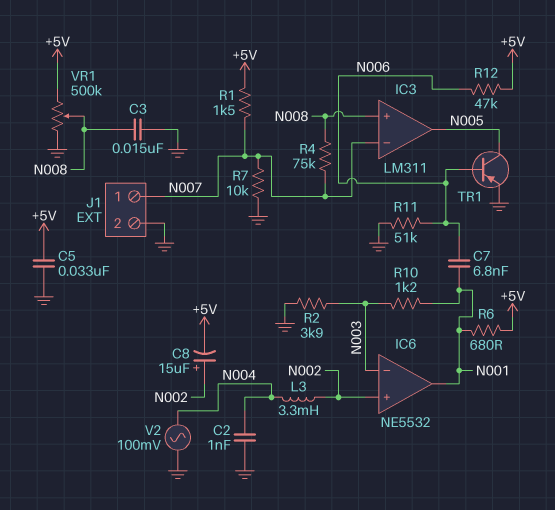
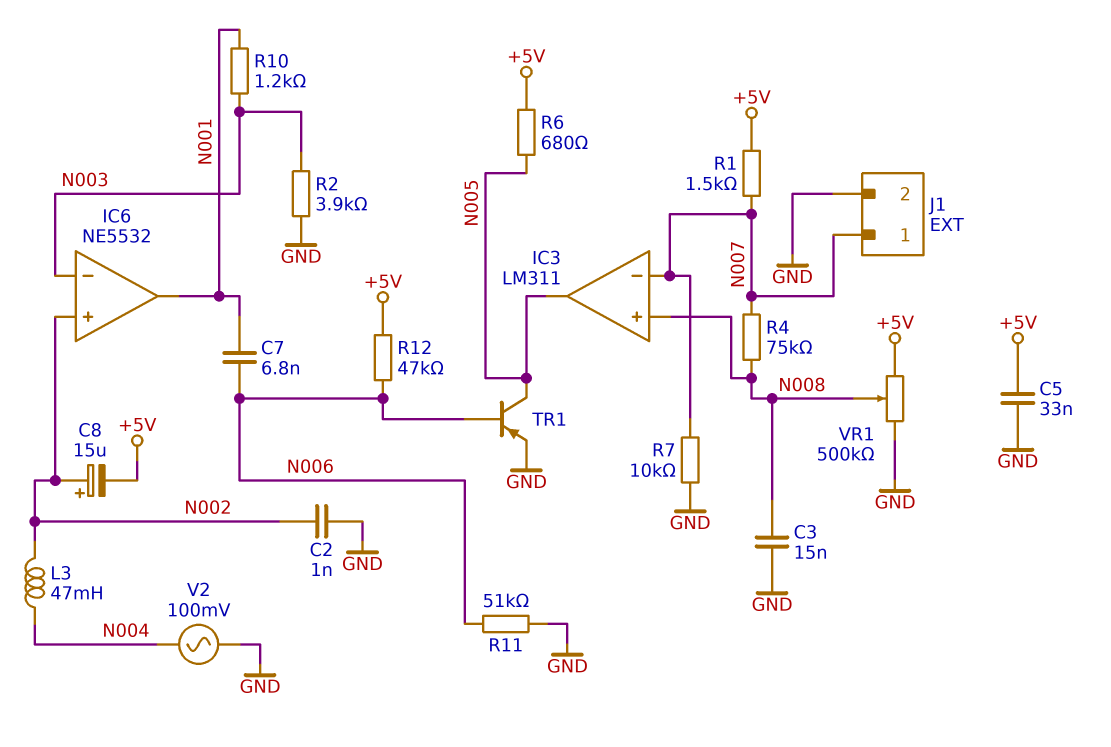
C2: 1nF (GND, N004) -> 1nF (GND, N002)
L3: 3.3mH (N002, N004) -> 47mH (N002, N004)
R6: 680 (+5V, N001) -> 680 (+5V, N005)

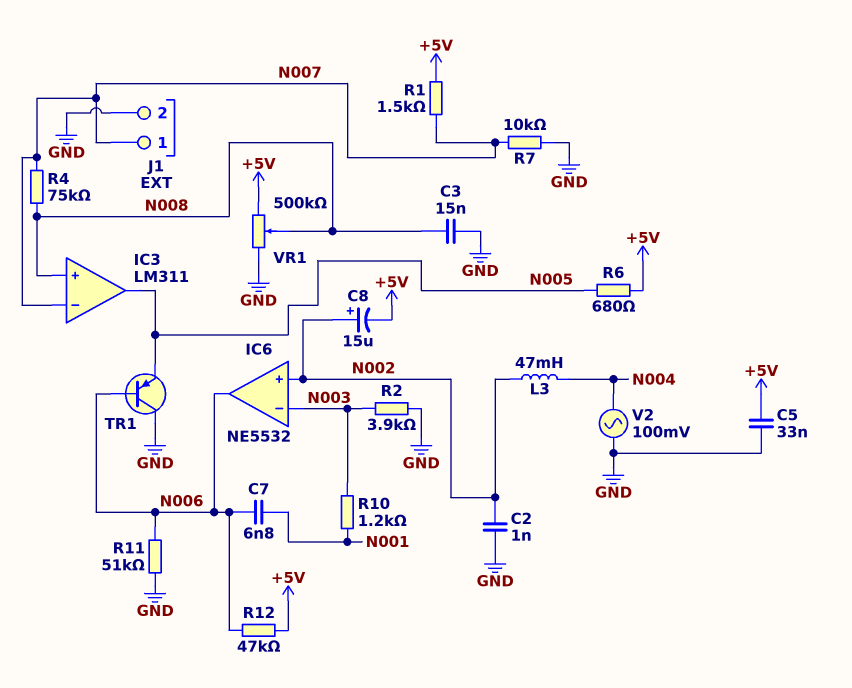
IC6 pin out: N001 -> N006
TR1: PNP (B N006, C N005, E GND) -> PNP (B N006, C GND, E N005)

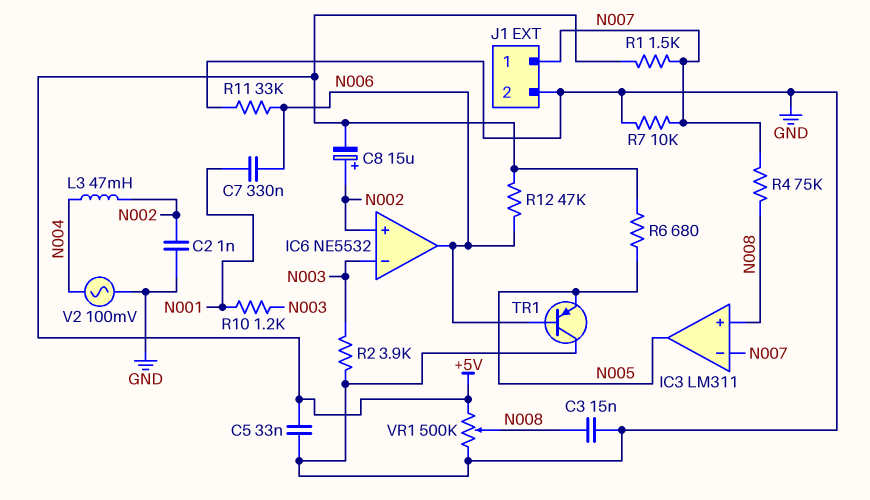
C7: 6.8nF (N001, N006) -> 330nF (N001, N006)
R11: 51k (GND, N006) -> 33k (GND, N006)

